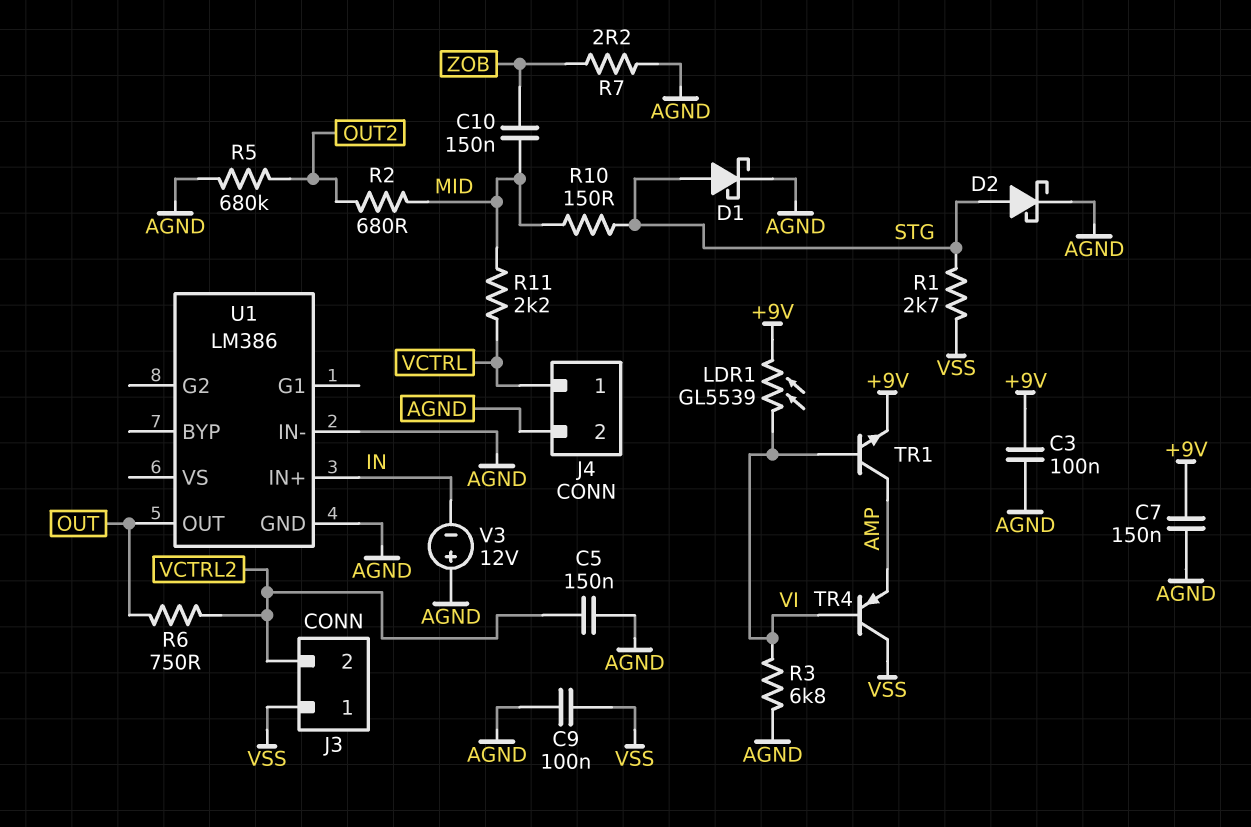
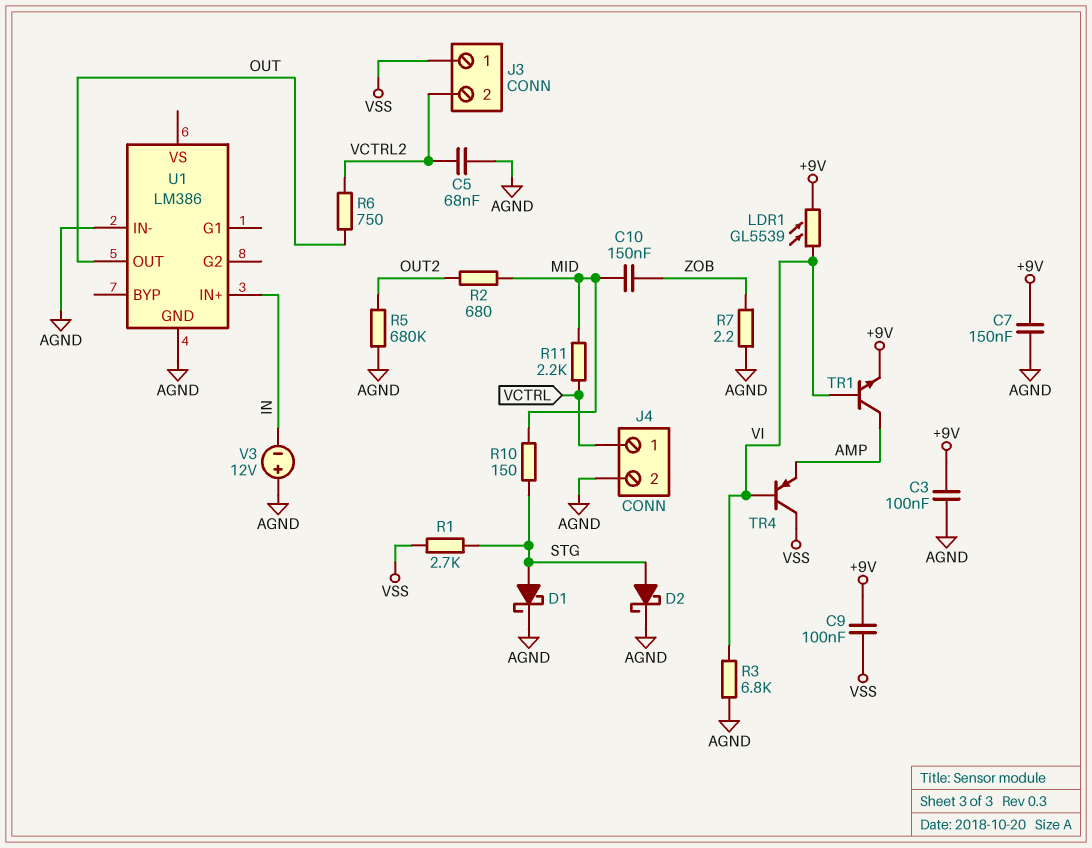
C5: 150nF (AGND, VCTRL2) -> 68nF (AGND, VCTRL2)
C9: 100nF (AGND, VSS) -> 100nF (+9V, VSS)

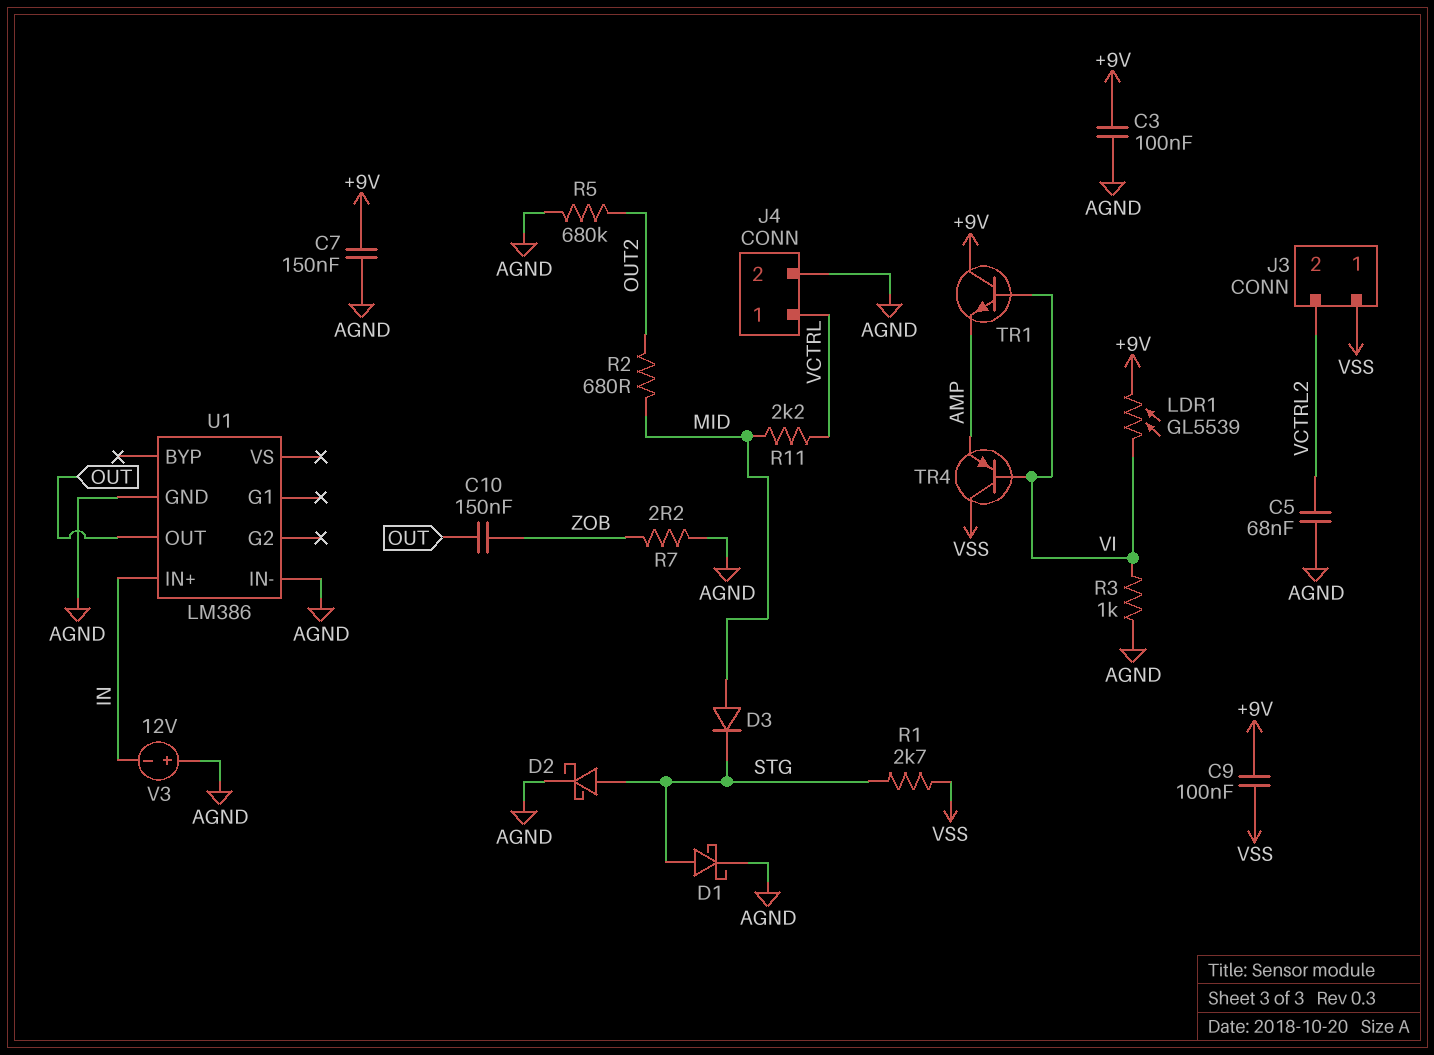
C10: 150nF (MID, ZOB) -> 150nF (OUT, ZOB)
D3: none -> diode (A MID, K STG)
R3: 6.8k (AGND, VI) -> 1k (AGND, VI)
R6: 750 (OUT, VCTRL2) -> none
R10: 150 (MID, STG) -> none
TR1: NPN (B VI, C AMP, E +9V) -> NPN (B VI, C +9V, E AMP)

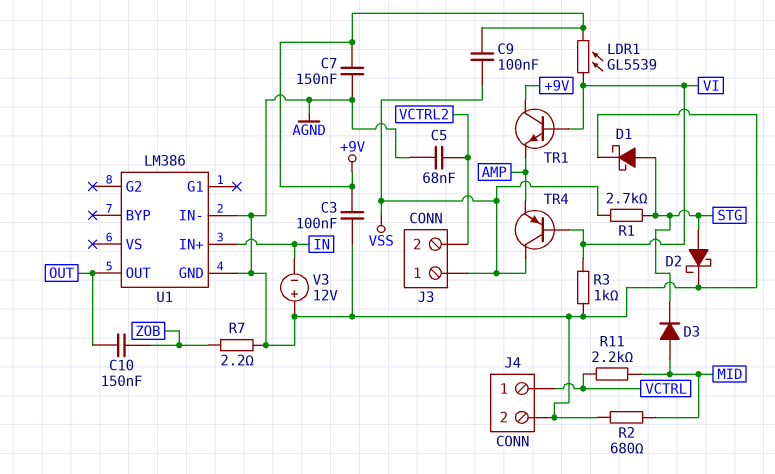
R2: 680 (MID, OUT2) -> 680 (AGND, MID)
R5: 680k (AGND, OUT2) -> none

